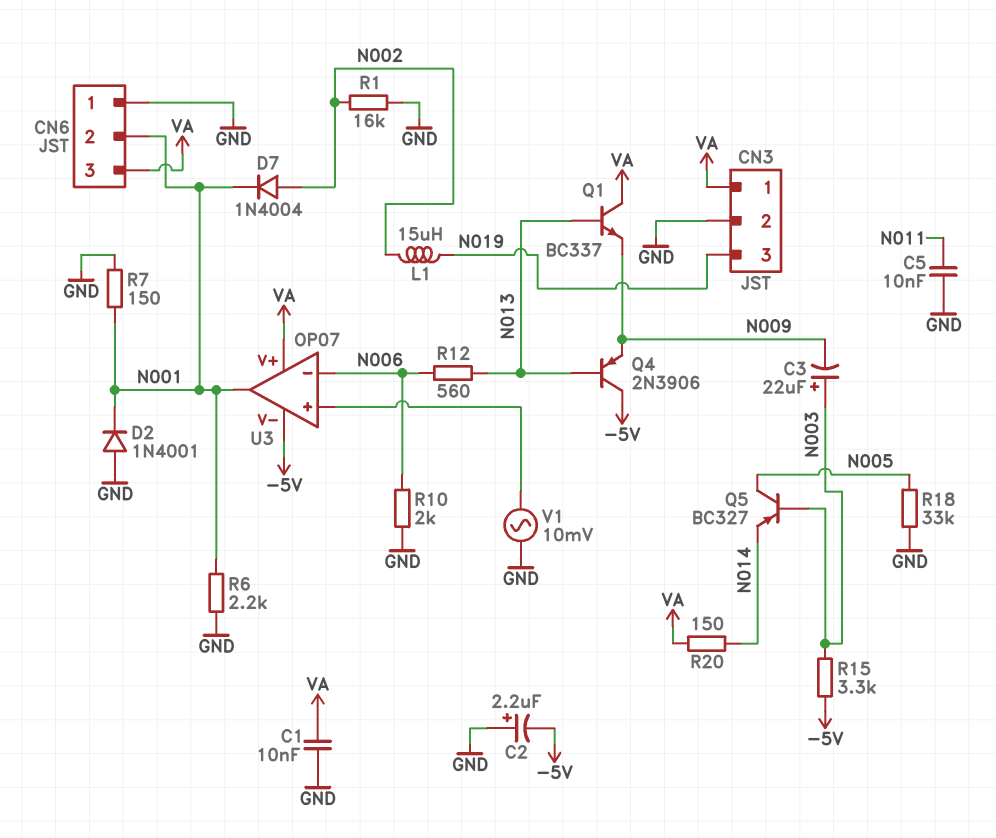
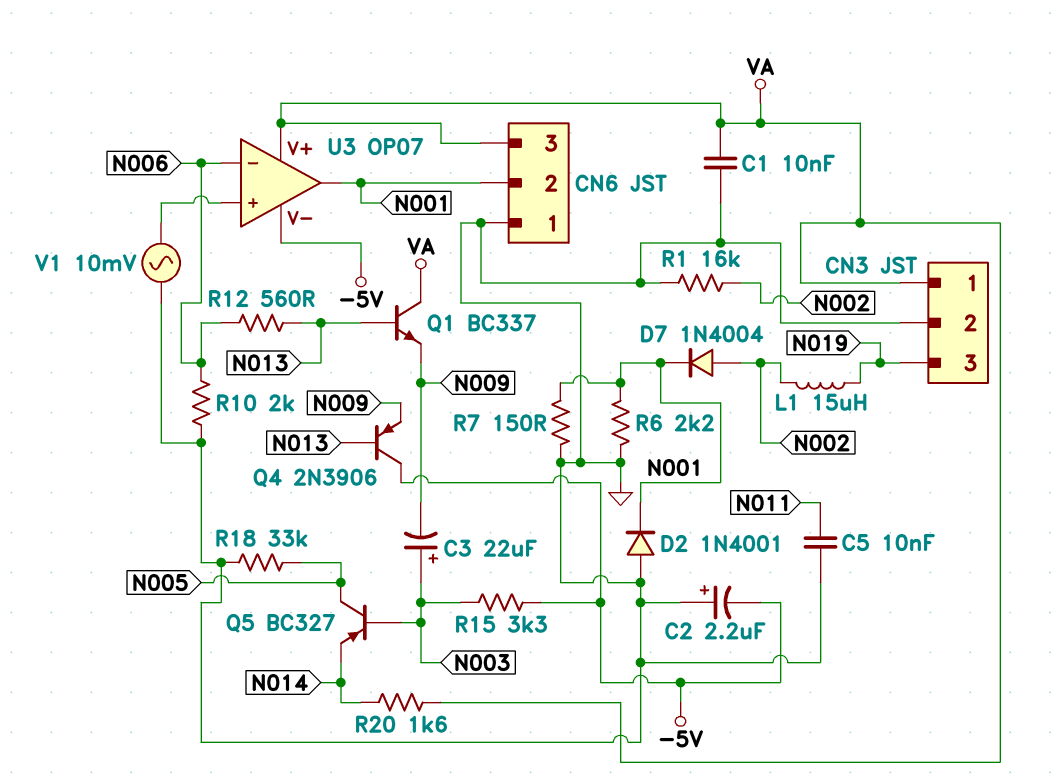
R20: 150 (N014, VA) -> 1.6k (N014, VA)

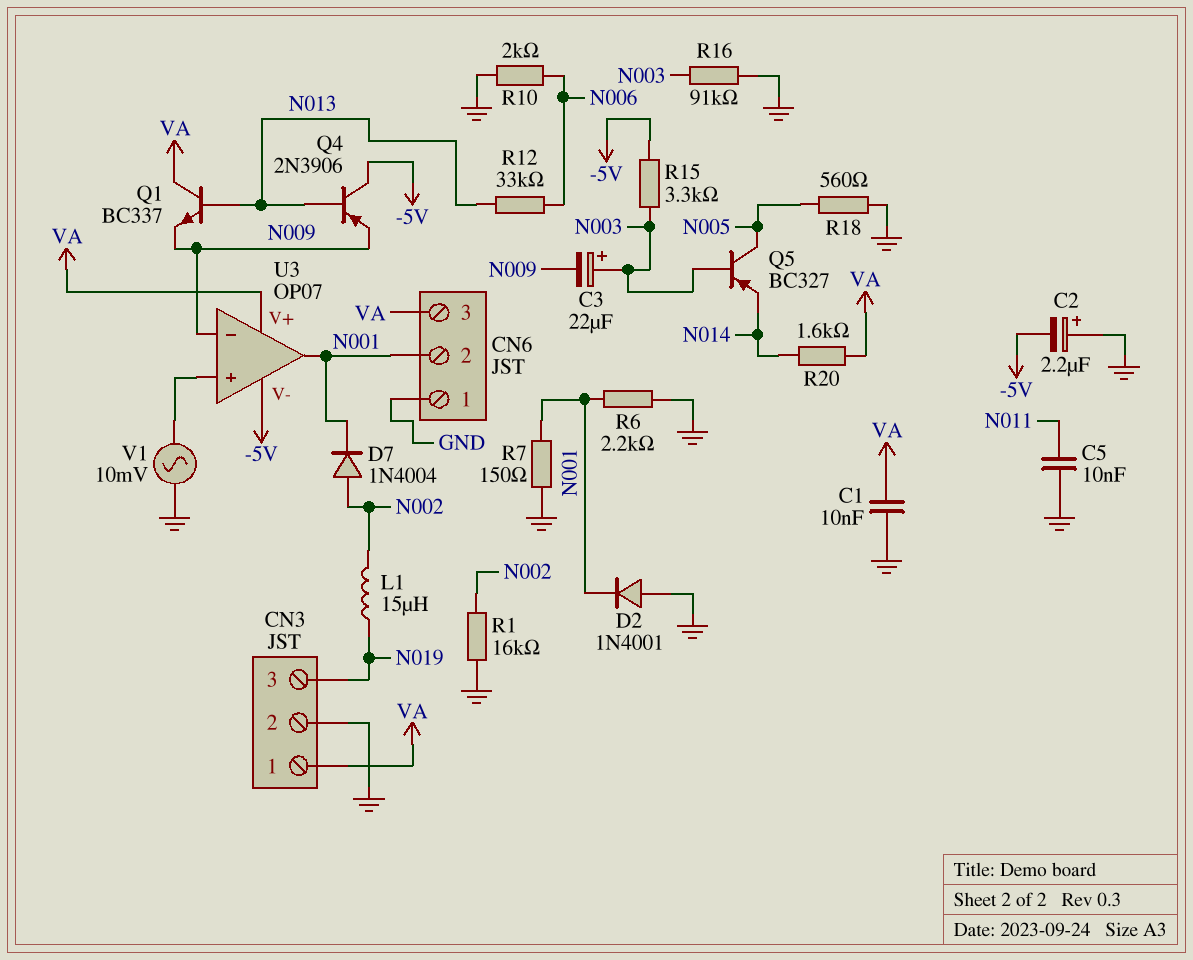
R12: 560 (N006, N013) -> 33k (N006, N013)
R16: none -> 91k (GND, N003)
R18: 33k (GND, N005) -> 560 (GND, N005)
U3 pin in-: N006 -> N009

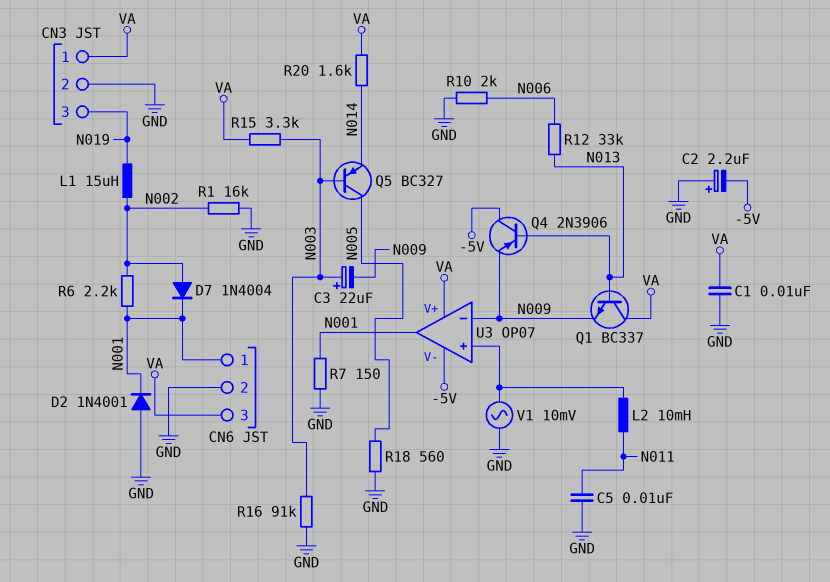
CN6 pin 1: GND -> N001
CN6 pin 2: N001 -> GND
L2: none -> 10mH (N011, U3/in+)
R6: 2.2k (GND, N001) -> 2.2k (N001, N002)
R15: 3.3k (-5V, N003) -> 3.3k (N003, VA)

